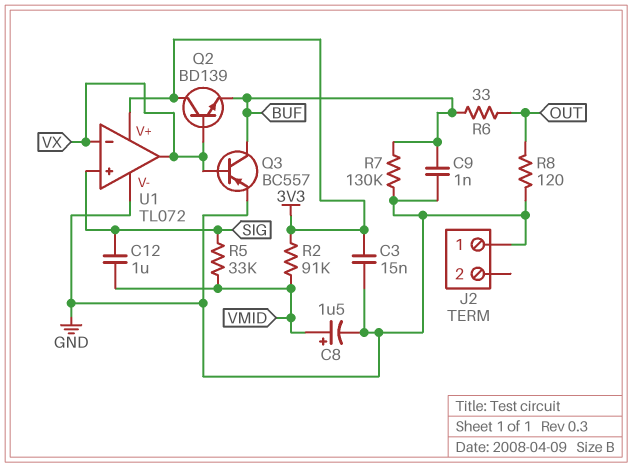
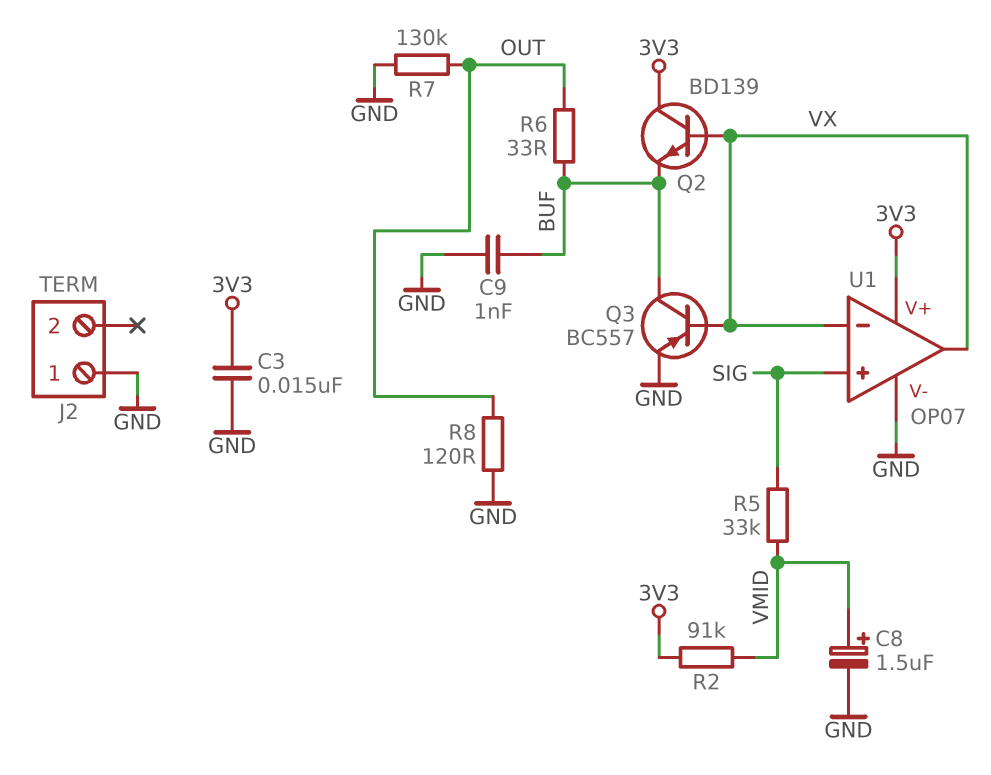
C12: 1uF (SIG, VMID) -> none
R7: 130k (BUF, GND) -> 130k (GND, OUT)
U1: TL072 -> OP07

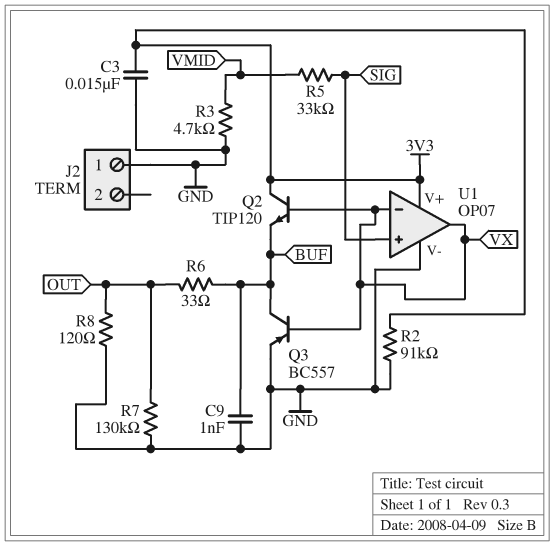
C8: 1.5uF (plus VMID, minus GND) -> none
Q2: NPN BD139 (B VX, C 3V3, E BUF) -> NPN TIP120 (B VX, C 3V3, E BUF)
R2: 91k (3V3, VMID) -> 91k (3V3, GND)
R3: none -> 4.7k (GND, VMID)

